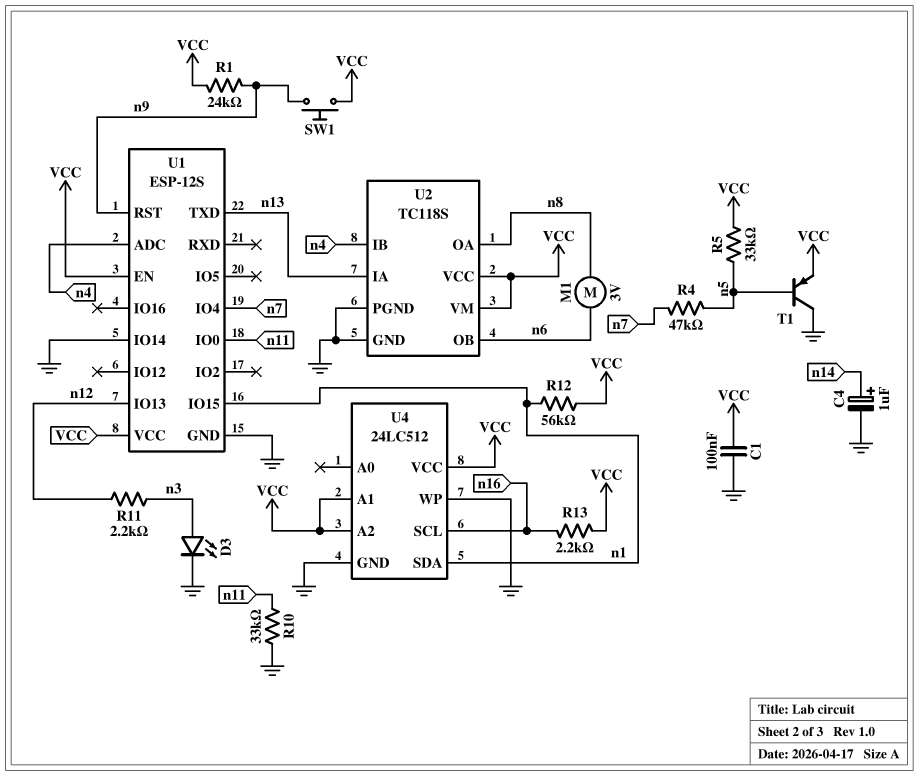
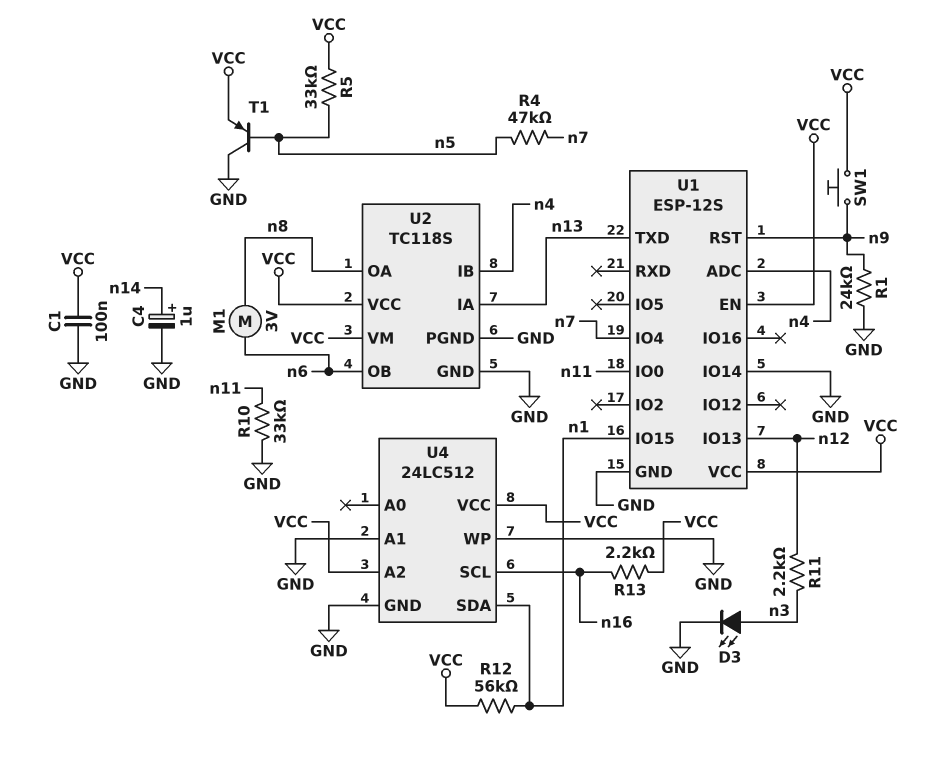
R1: 24k (VCC, n9) -> 24k (GND, n9)
U4 pin A1: VCC -> GND

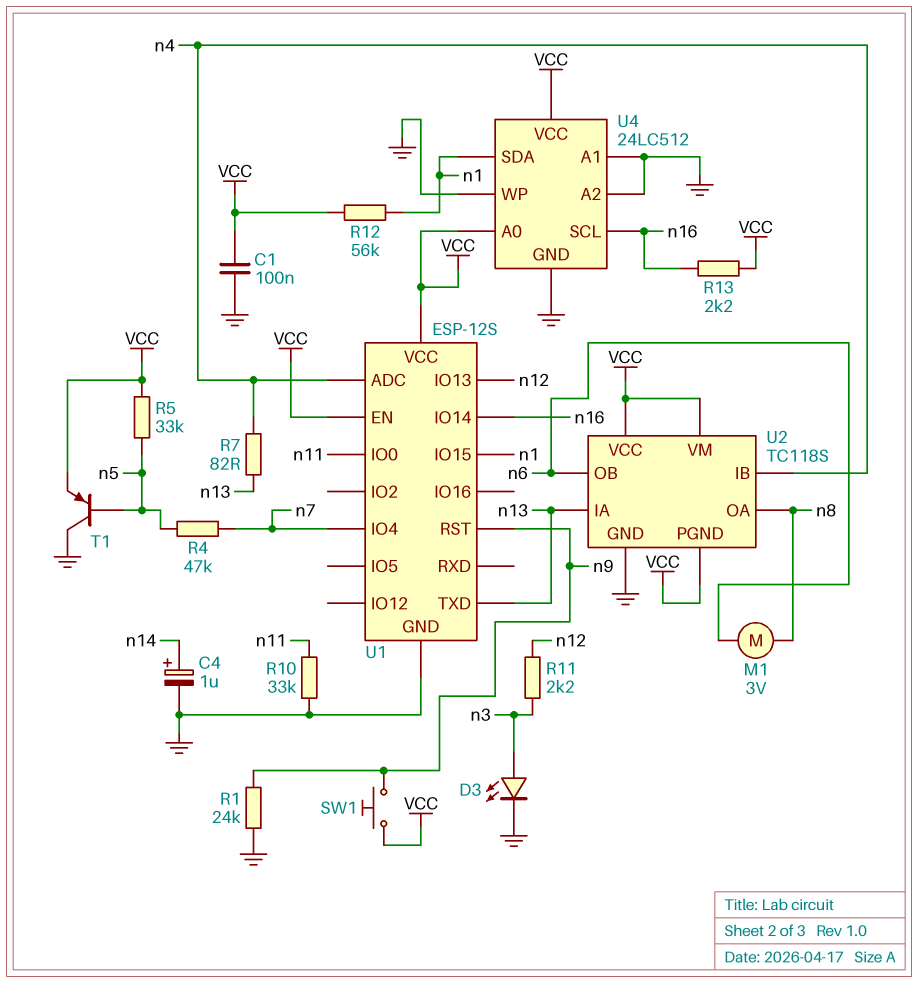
R7: none -> 82 (n4, n13)
U1 pin IO14: GND -> n16
U2 pin PGND: GND -> VCC
U4 pin A0: none -> VCC
U4 pin A2: VCC -> GND

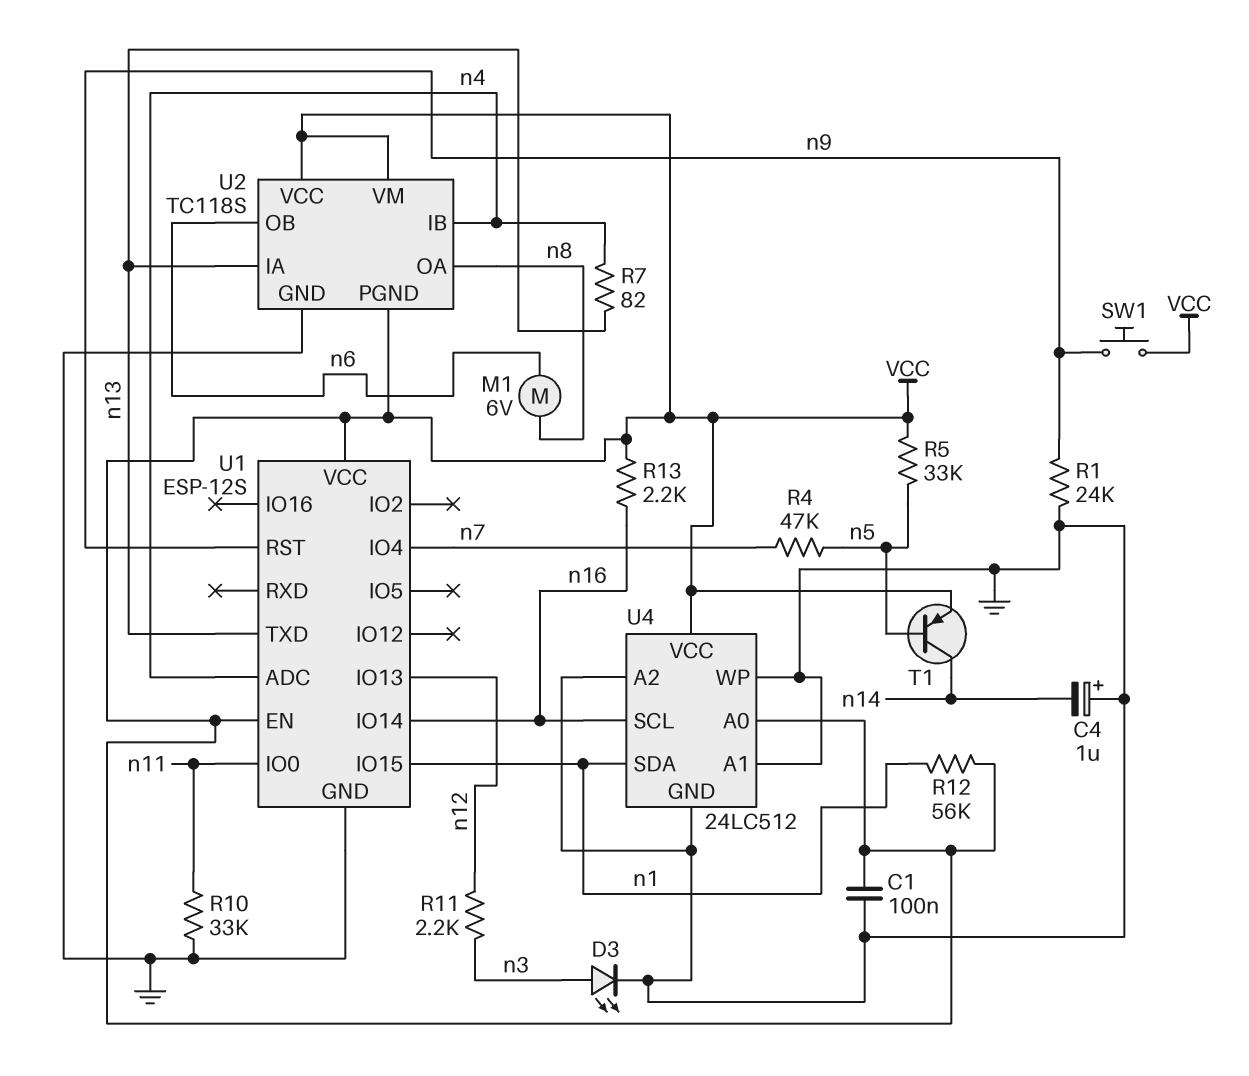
C4: 1uF (plus n14, minus GND) -> 1uF (plus GND, minus n14)
M1: motor 3V (n6, n8) -> motor 6V (n6, n8)
T1: PNP (B n5, C GND, E VCC) -> PNP (B n5, C n14, E VCC)

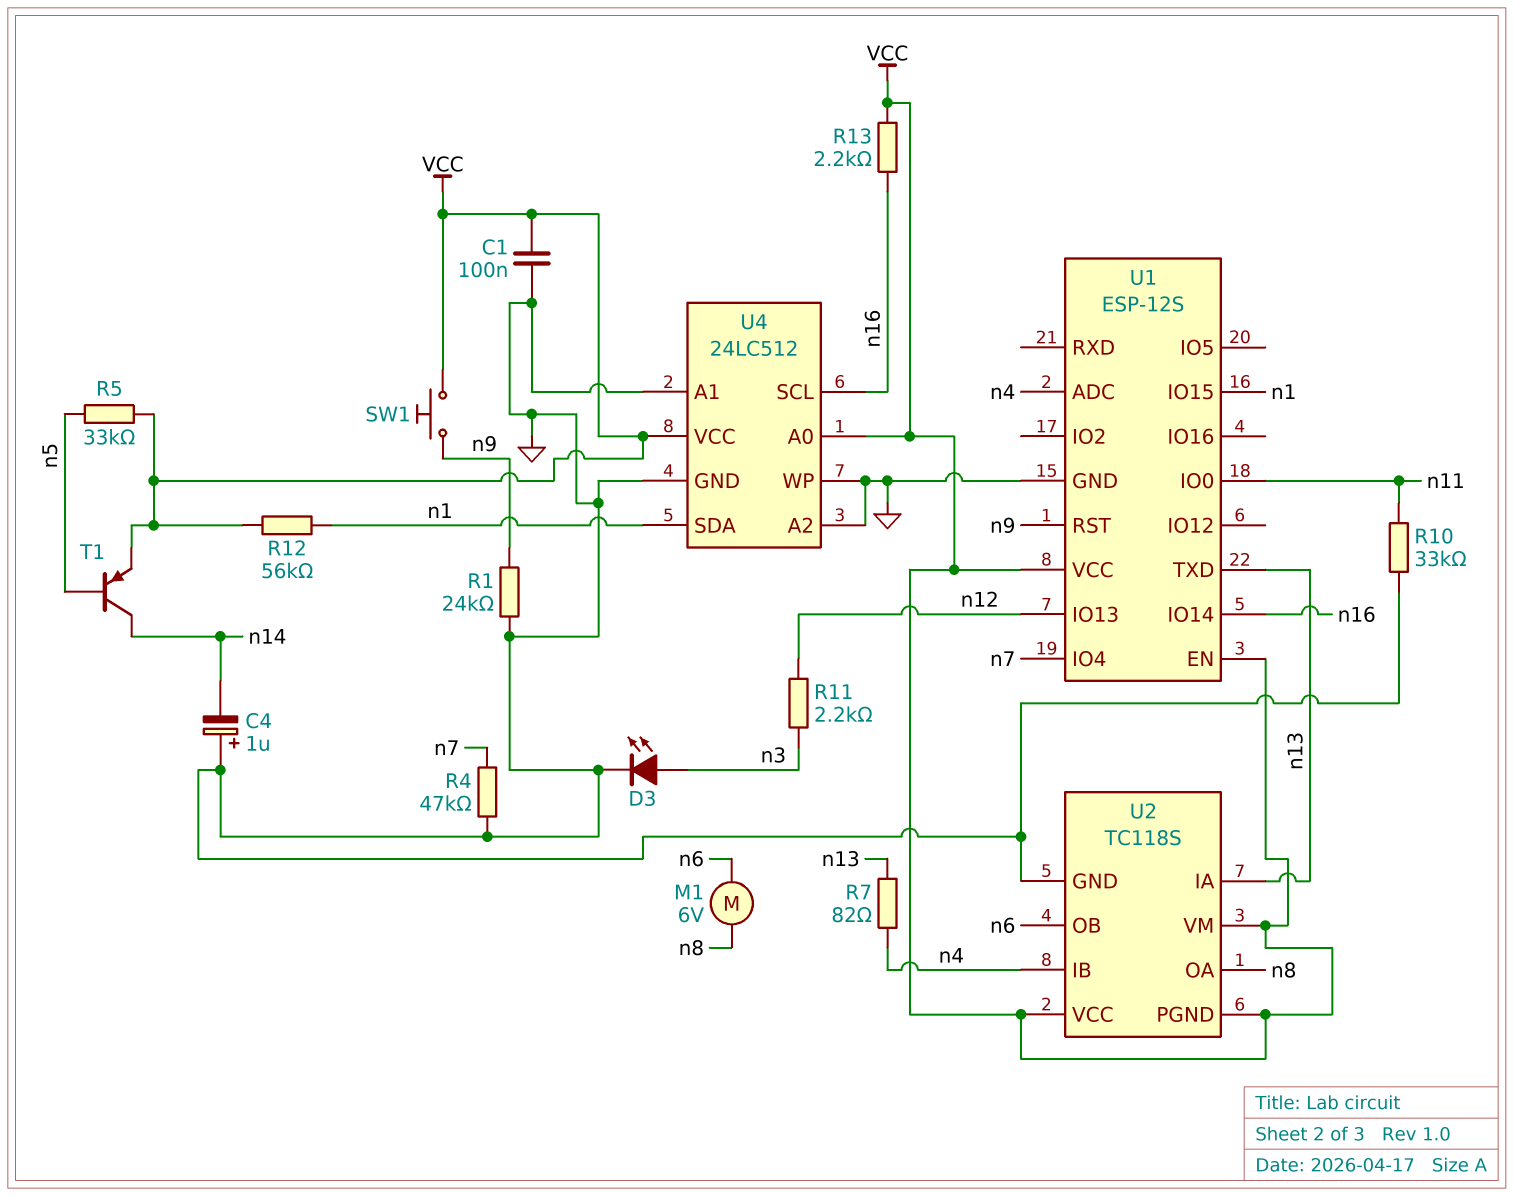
R4: 47k (n5, n7) -> 47k (GND, n7)

